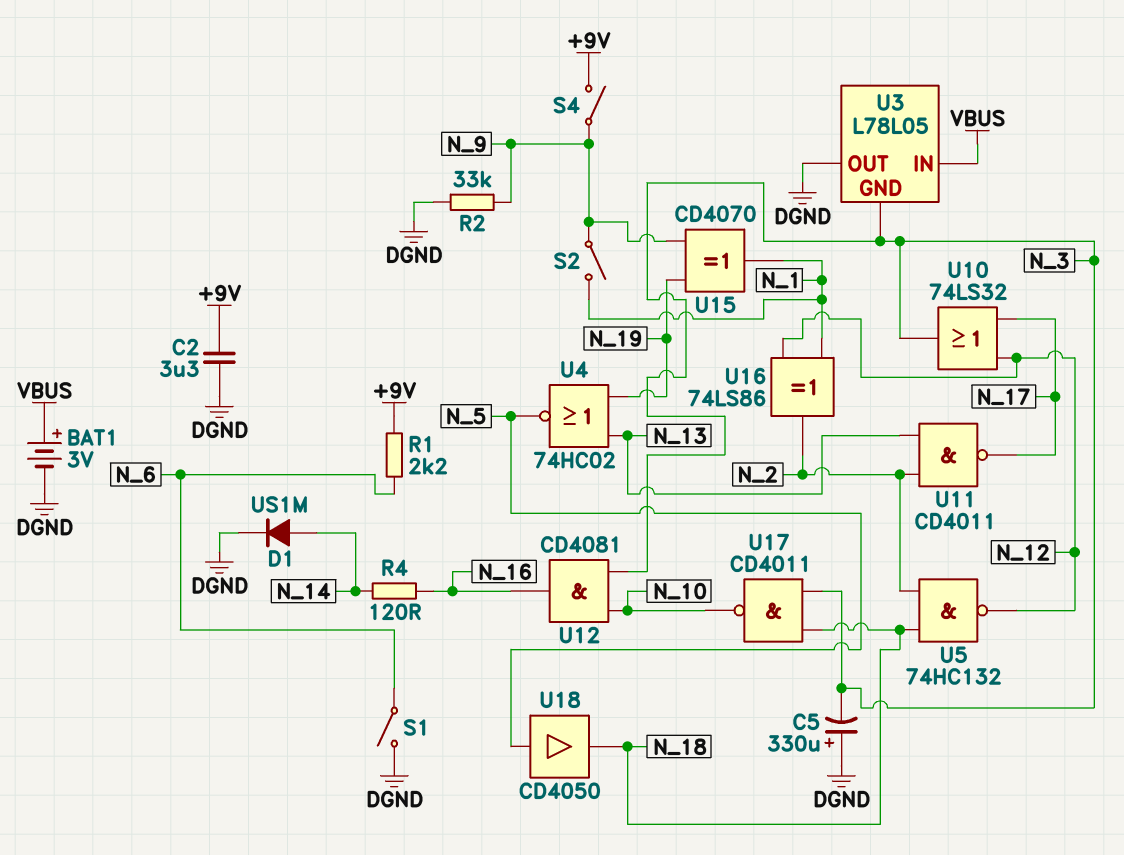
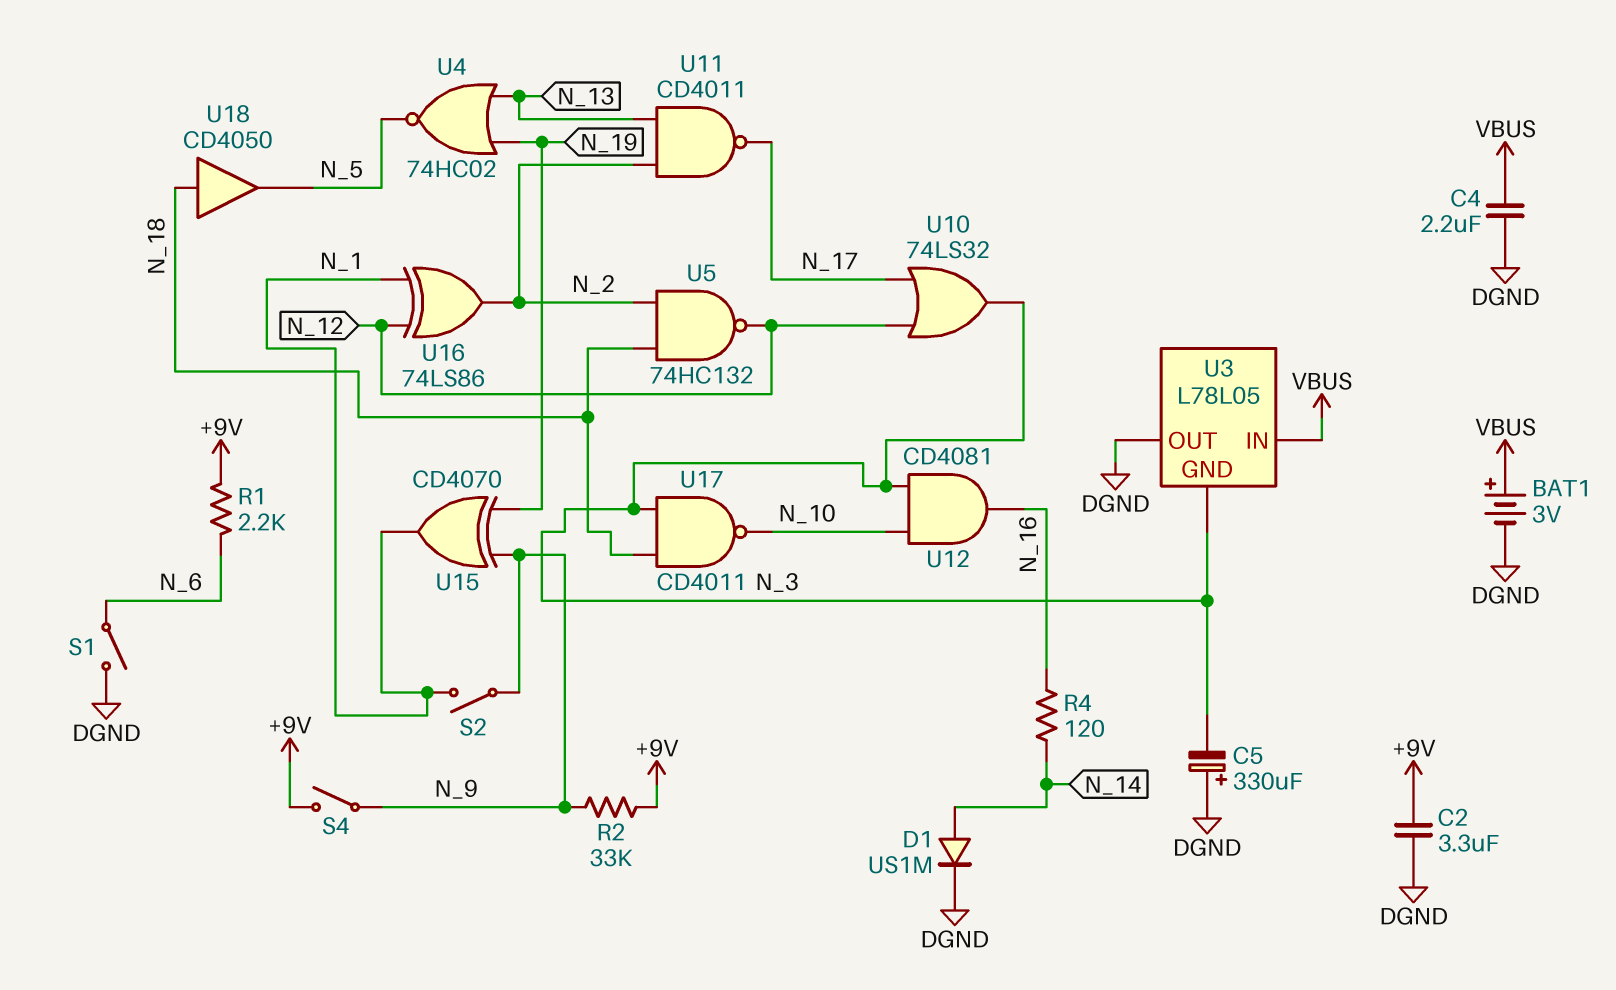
C4: none -> 2.2uF (DGND, VBUS)
R2: 33k (DGND, N_9) -> 33k (+9V, N_9)
U18: buffer CD4050 (in N_5, out N_18) -> buffer CD4050 (in N_18, out N_5)

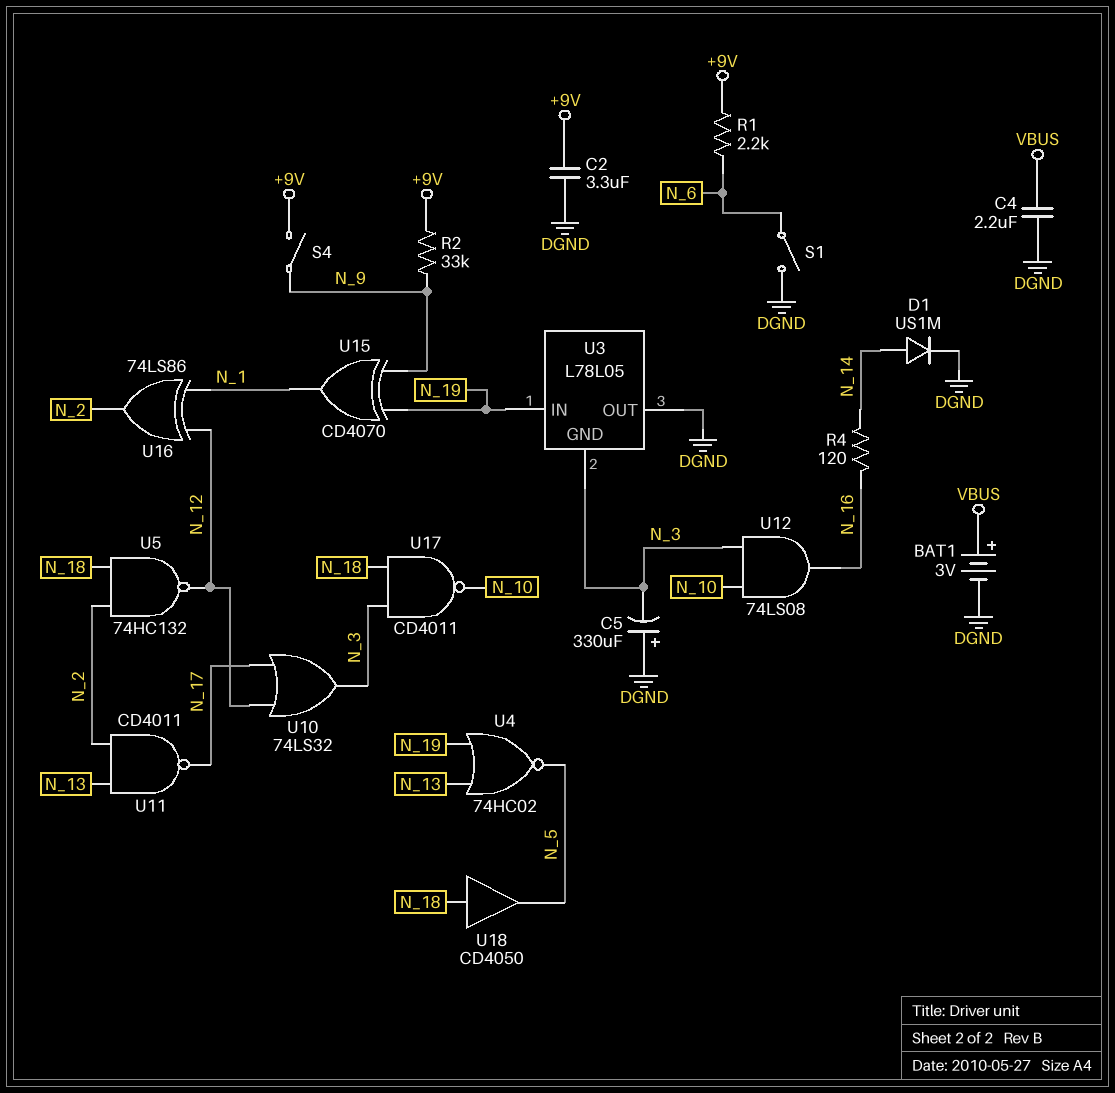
S2: switch (N_1, N_9) -> none
U3 pin IN: VBUS -> N_19
U12: AND CD4081 (in N_3, in N_10, out N_16) -> AND 74LS08 (in N_3, in N_10, out N_16)

